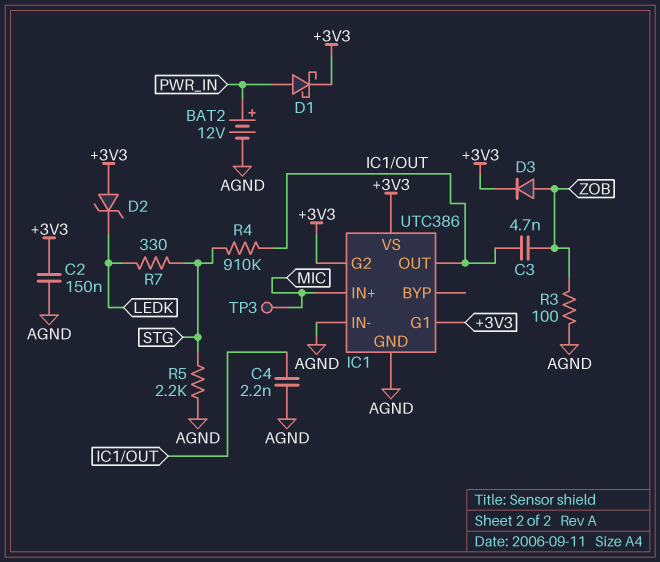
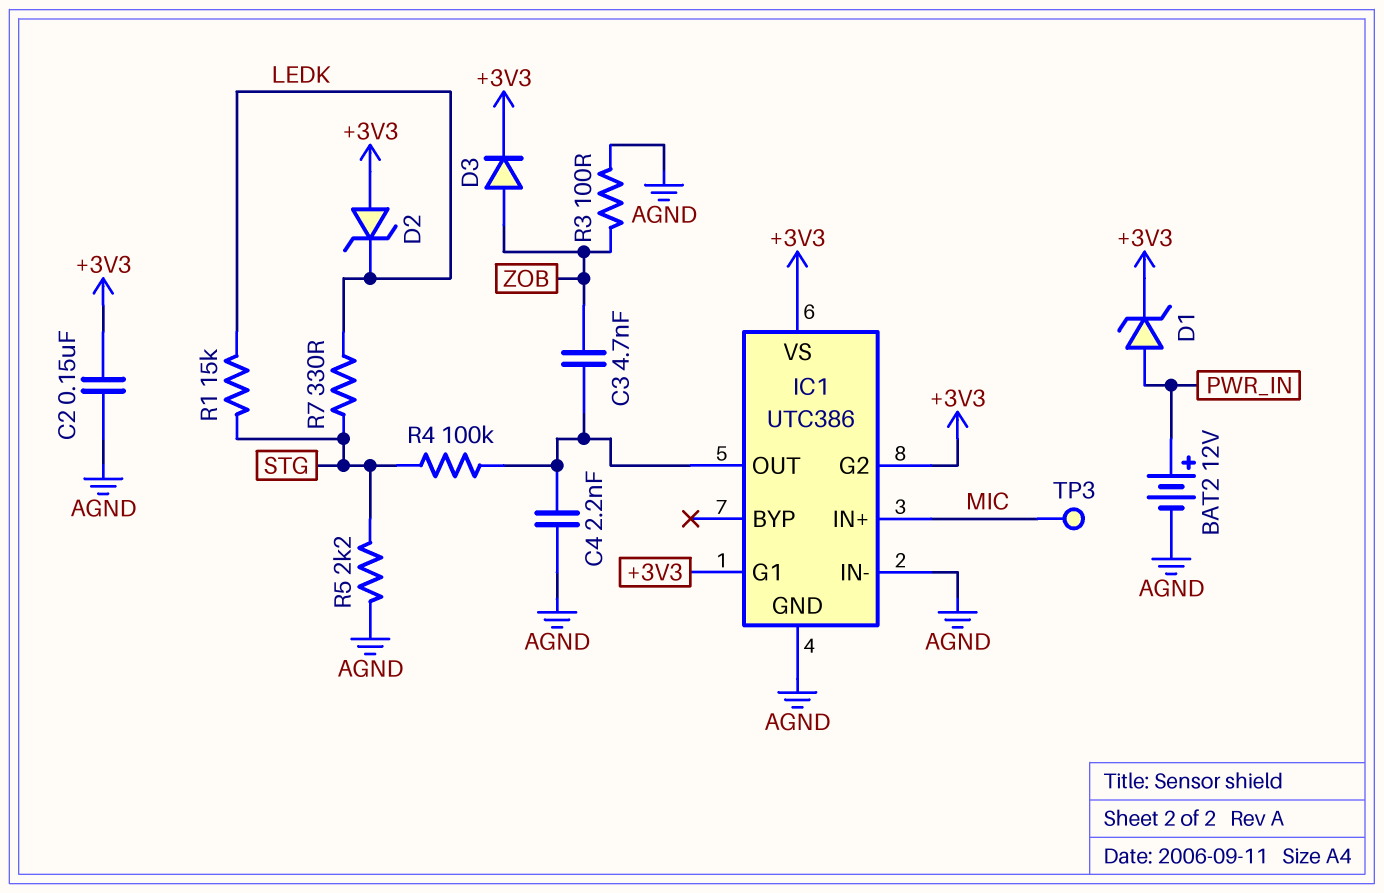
D1: schottky (A PWR_IN, K +3V3) -> zener (A PWR_IN, K +3V3)
R1: none -> 15k (LEDK, STG)
R4: 910k (IC1/OUT, STG) -> 100k (IC1/OUT, STG)

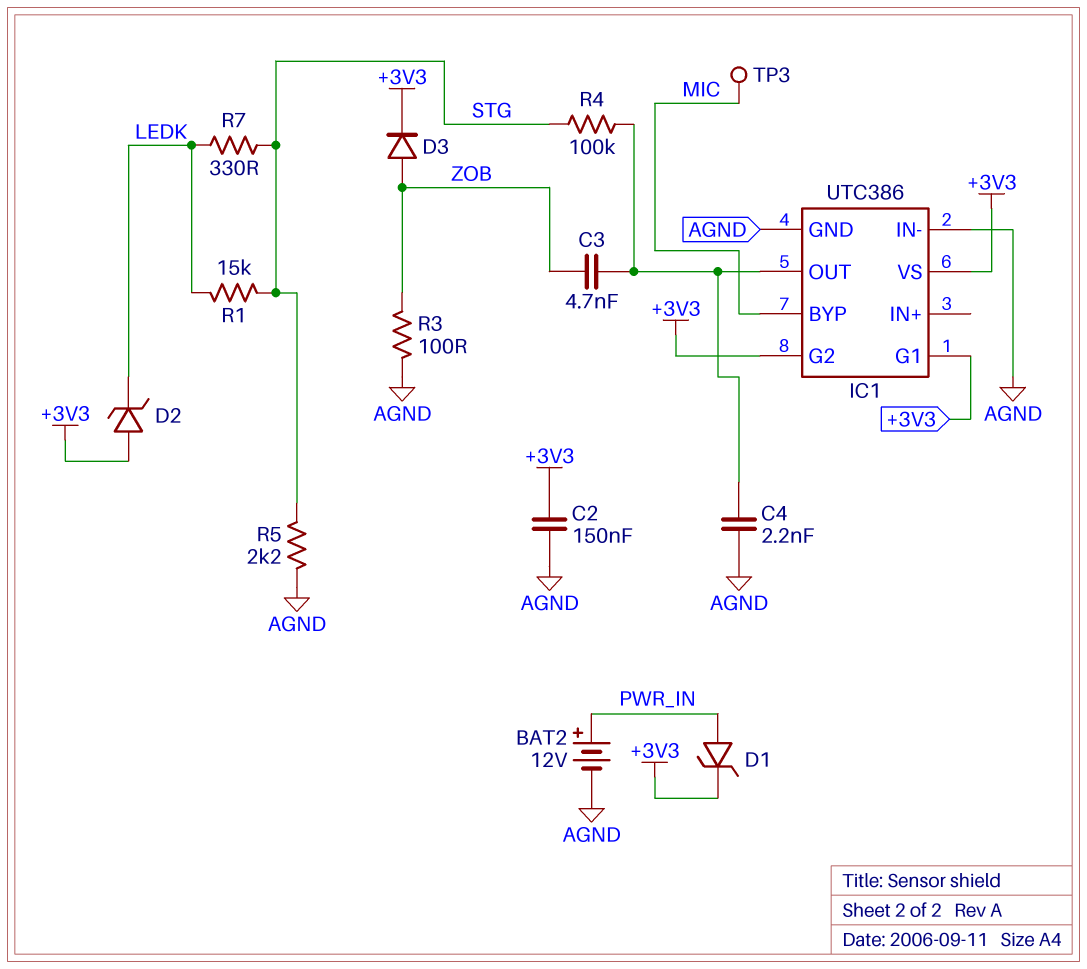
IC1 pin BYP: none -> MIC
IC1 pin IN+: MIC -> none

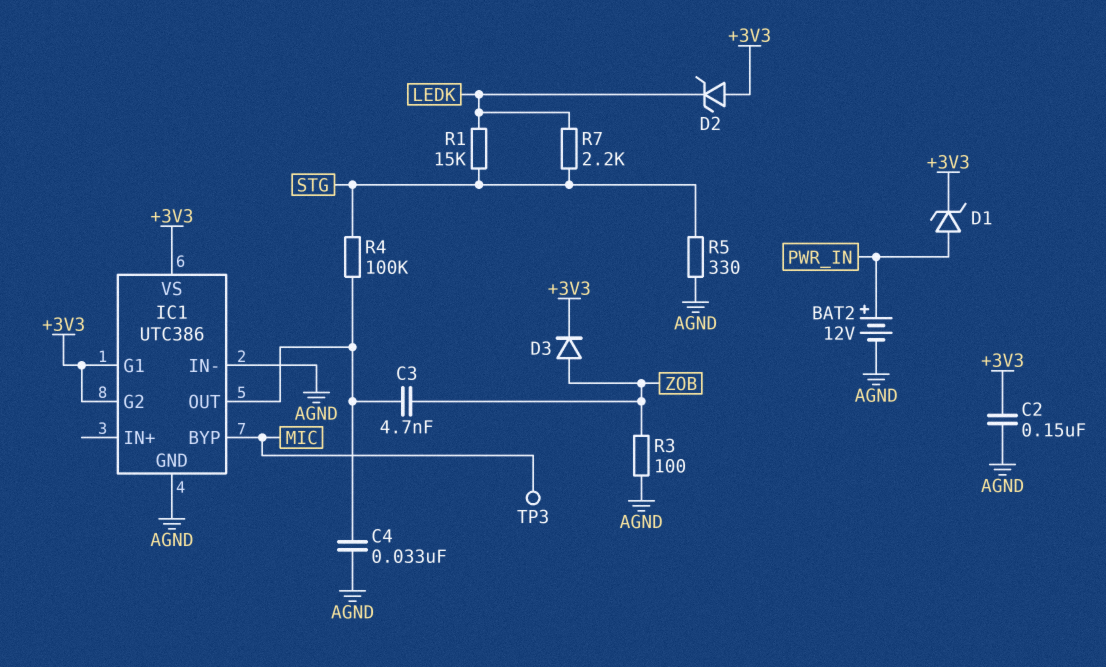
C4: 2.2nF (AGND, IC1/OUT) -> 33nF (AGND, IC1/OUT)
R5: 2.2k (AGND, STG) -> 330 (AGND, STG)
R7: 330 (LEDK, STG) -> 2.2k (LEDK, STG)

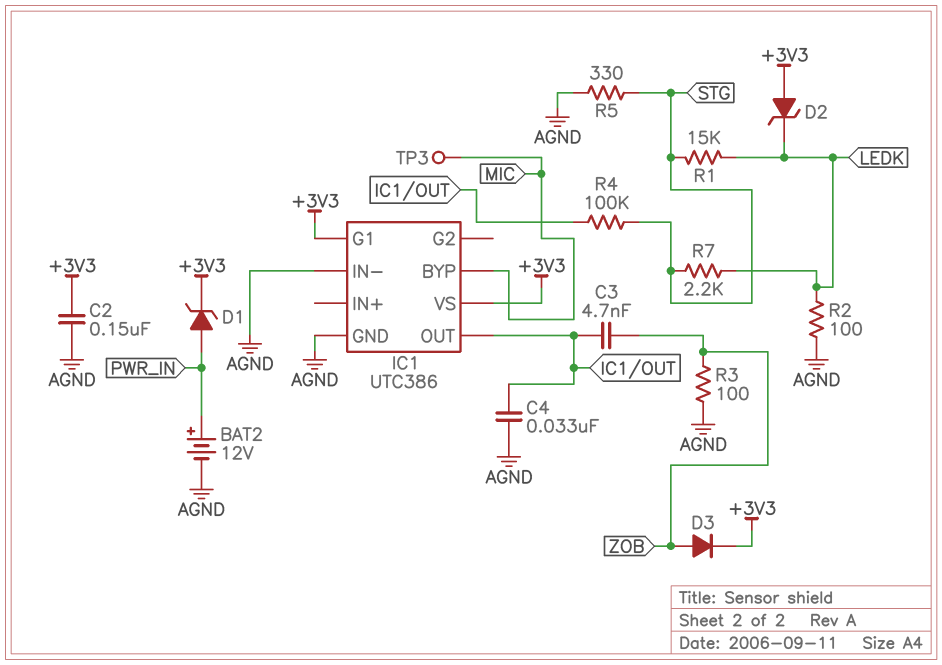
IC1 pin G2: +3V3 -> none
R2: none -> 100 (AGND, LEDK)

